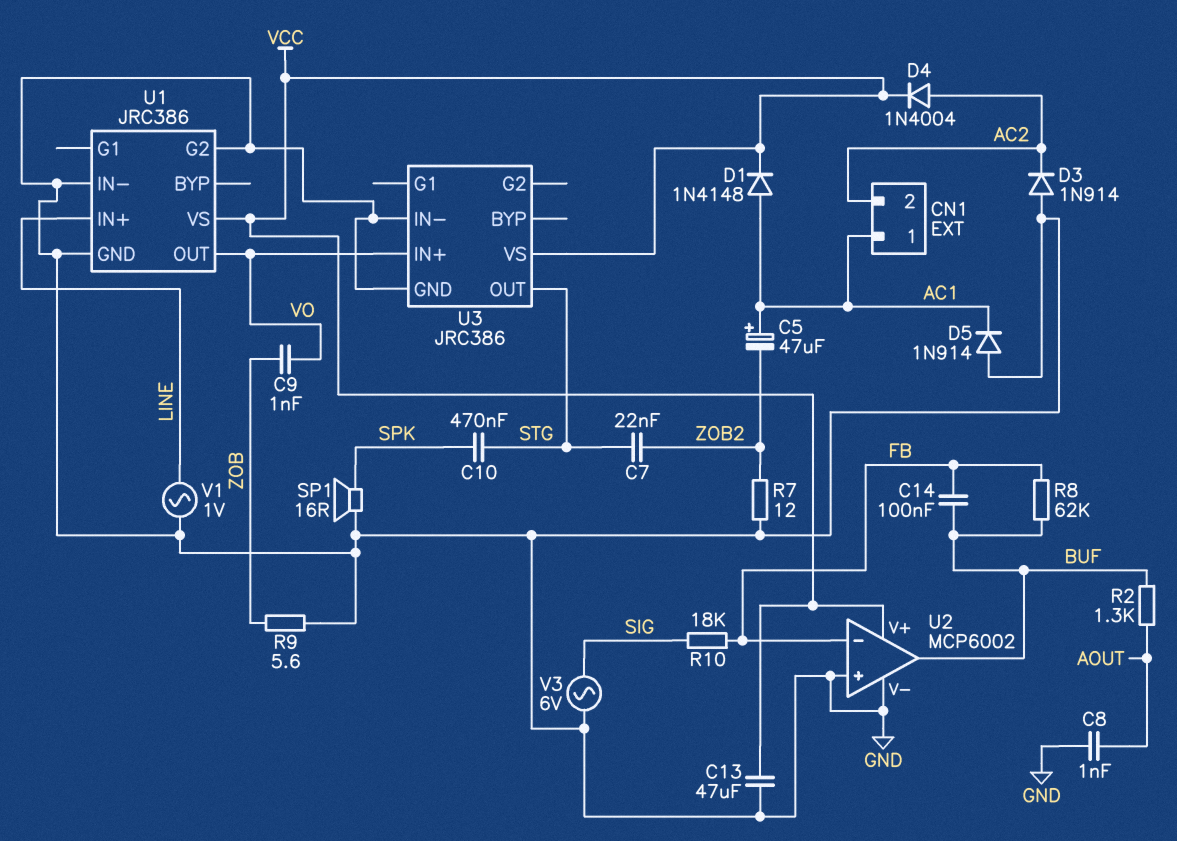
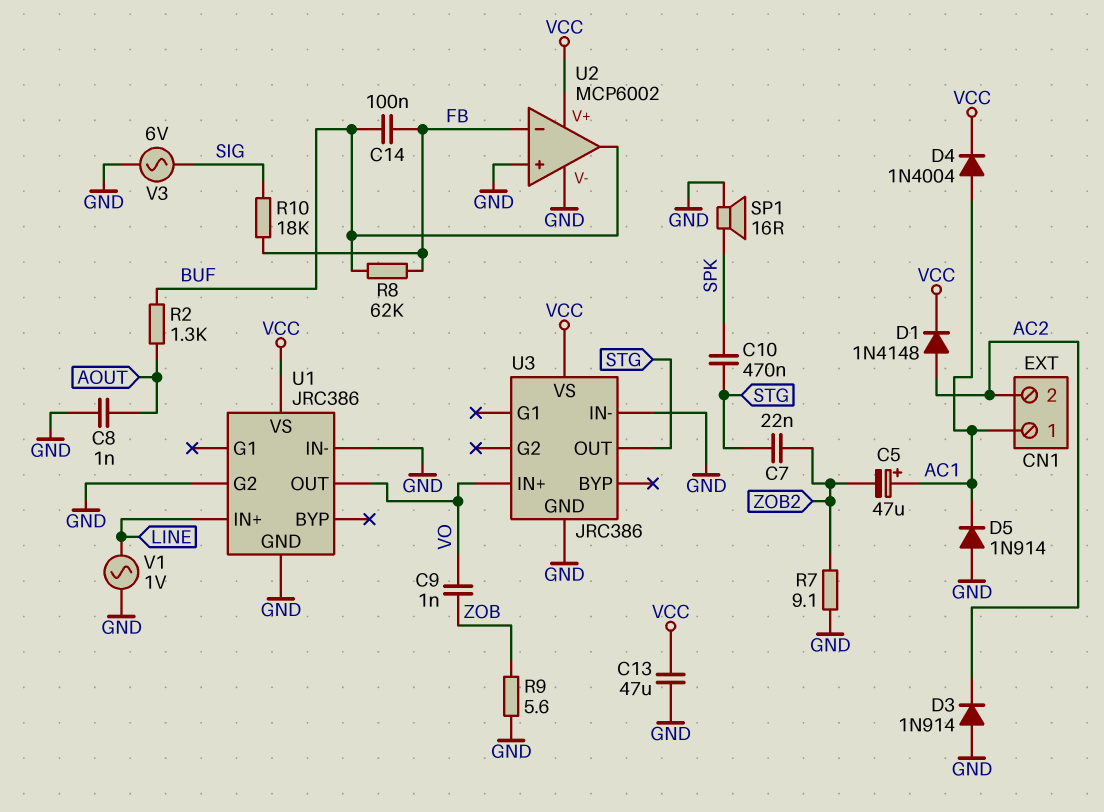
D1: diode 1N4148 (A AC1, K VCC) -> diode 1N4148 (A AC2, K VCC)
D4: diode 1N4004 (A AC2, K VCC) -> diode 1N4004 (A AC1, K VCC)
R7: 12 (GND, ZOB2) -> 9.1 (GND, ZOB2)

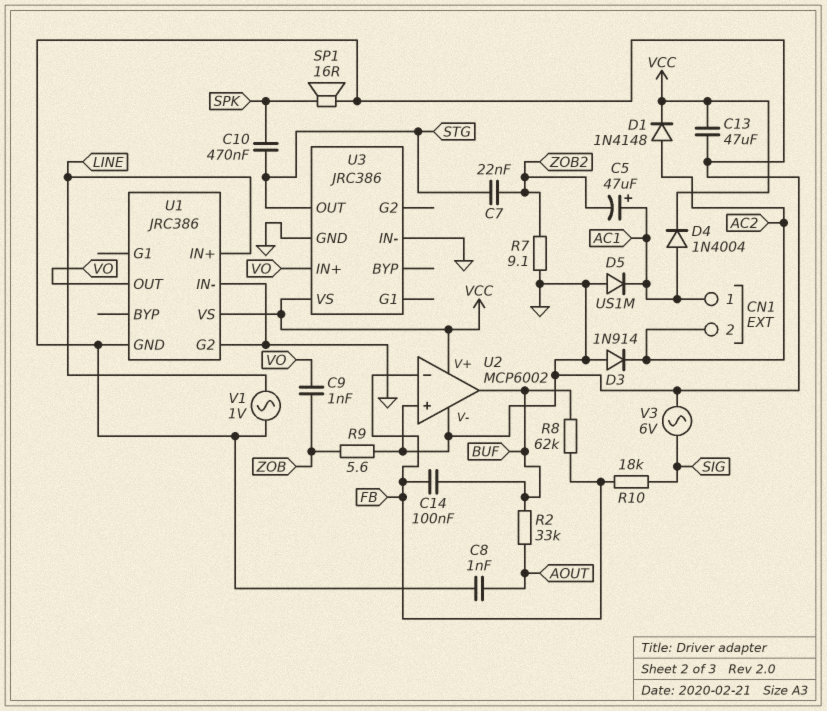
D5: diode 1N914 (A GND, K AC1) -> diode US1M (A GND, K AC1)
R2: 1.3k (AOUT, BUF) -> 33k (AOUT, BUF)

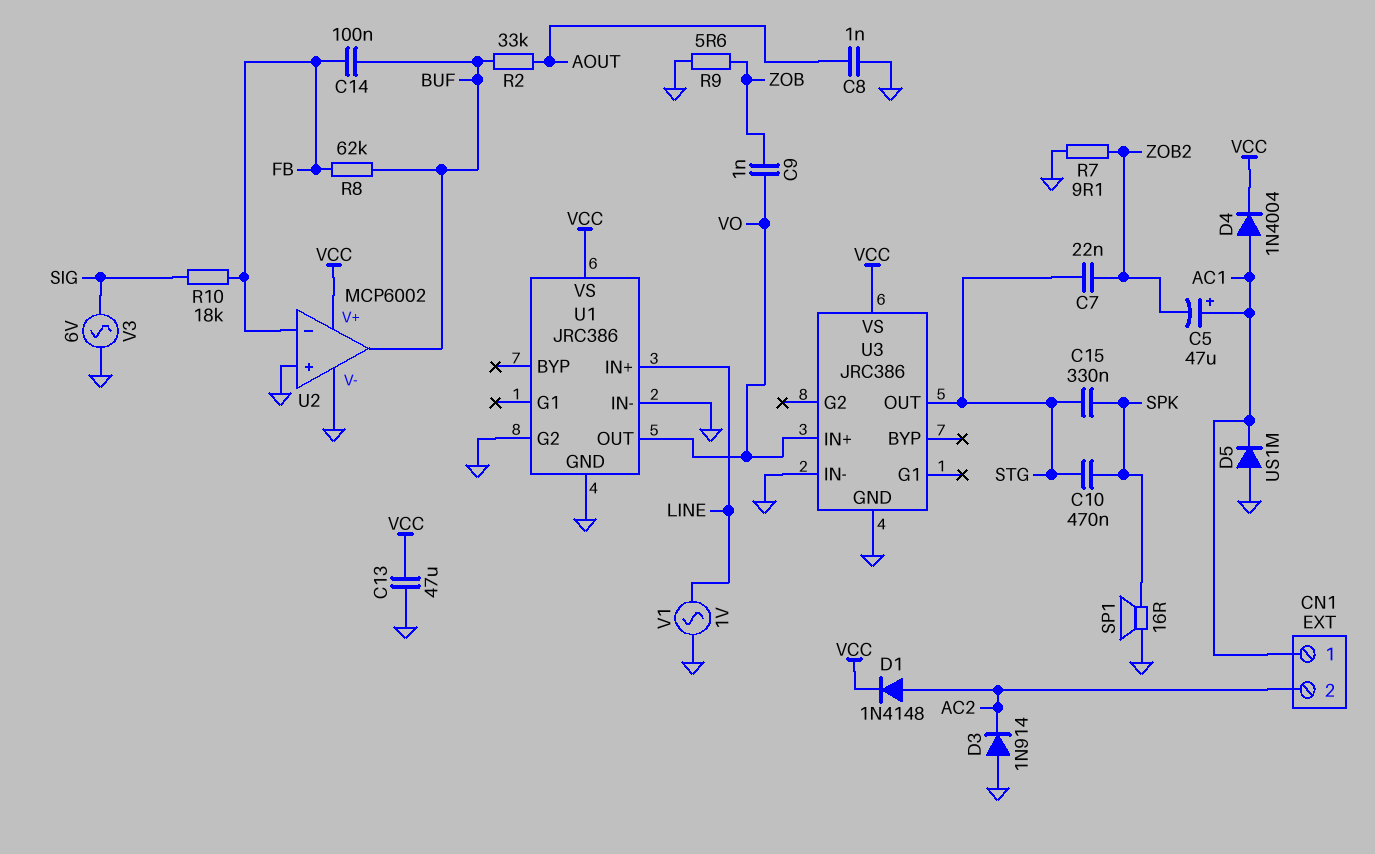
C15: none -> 330nF (SPK, STG)

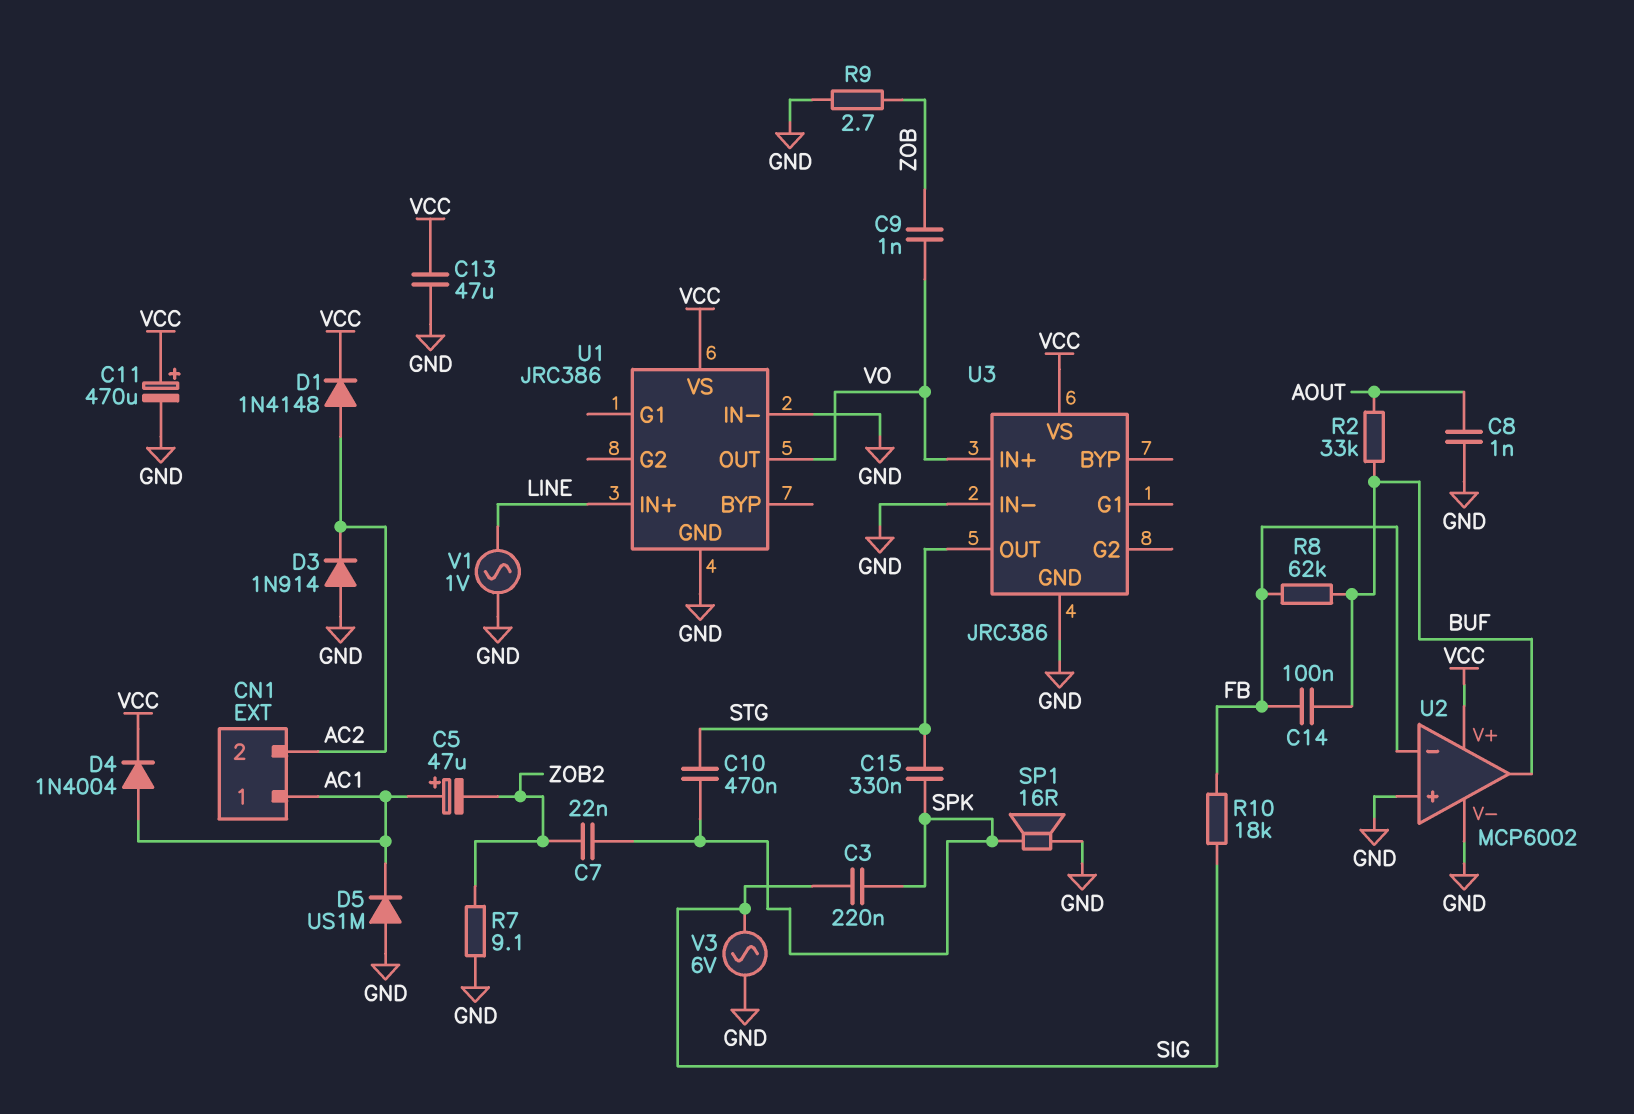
C3: none -> 220nF (SIG, SPK)
C7: 22nF (STG, ZOB2) -> 22nF (SPK, ZOB2)
C11: none -> 470uF (plus VCC, minus GND)
R9: 5.6 (GND, ZOB) -> 2.7 (GND, ZOB)
U1 pin G2: GND -> none

